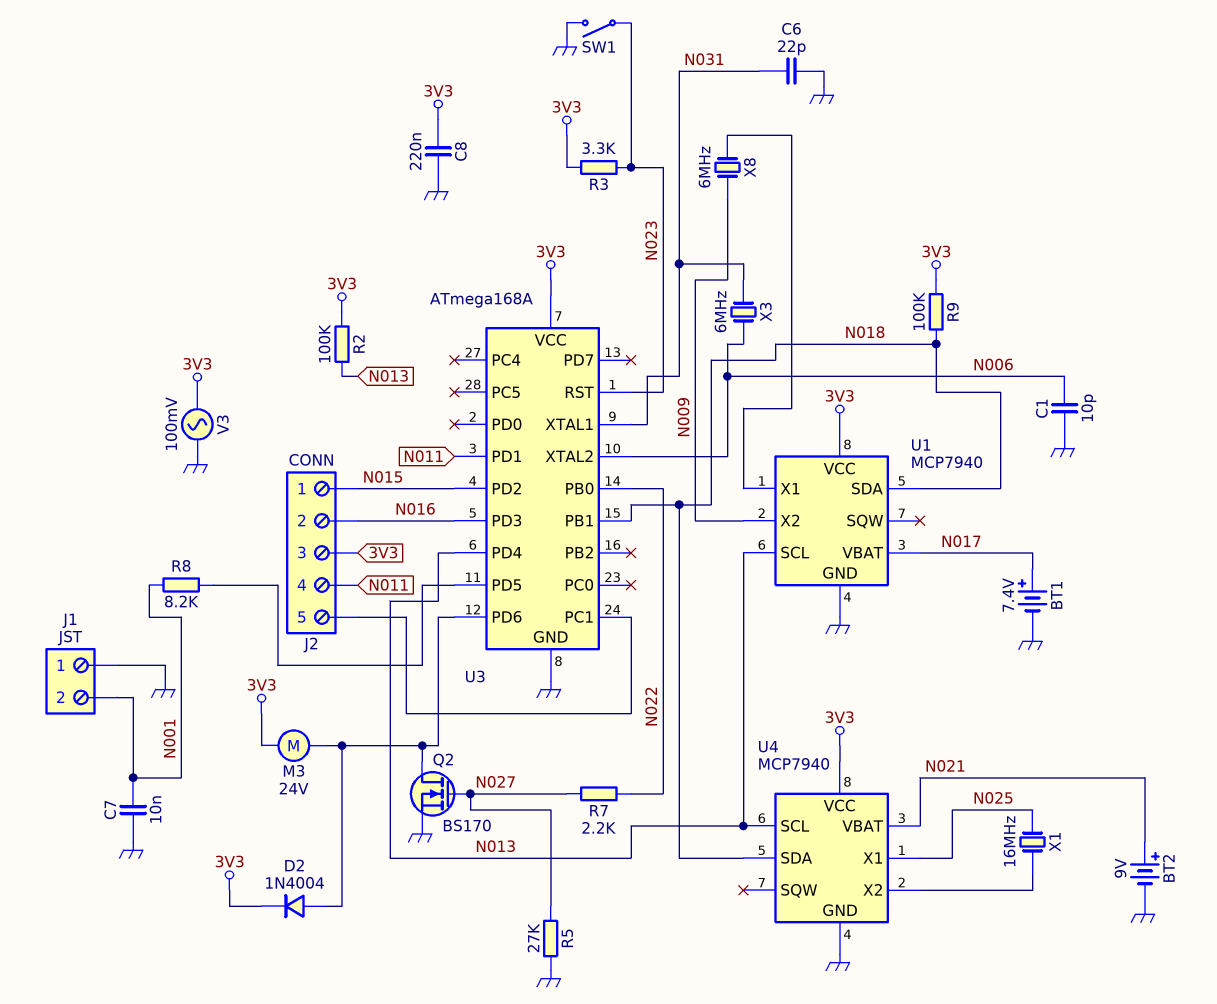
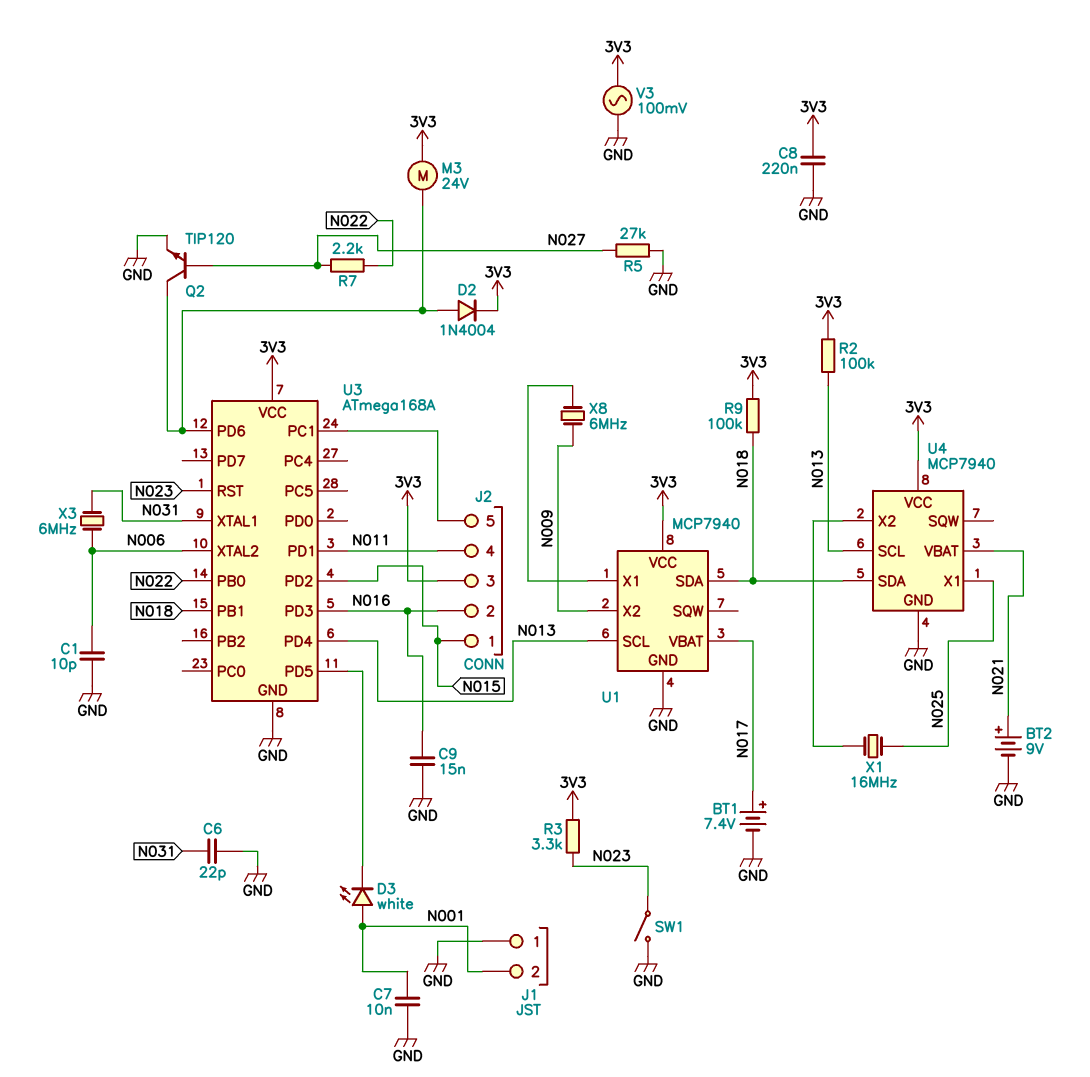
C9: none -> 15nF (GND, N016)
D3: none -> LED white (A N001, K U3/PD5)
Q2: NMOS BS170 (G N027, D U3/PD6, S GND) -> NPN TIP120 (B N027, C U3/PD6, E GND)
R8: 8.2k (N001, U3/PD5) -> none

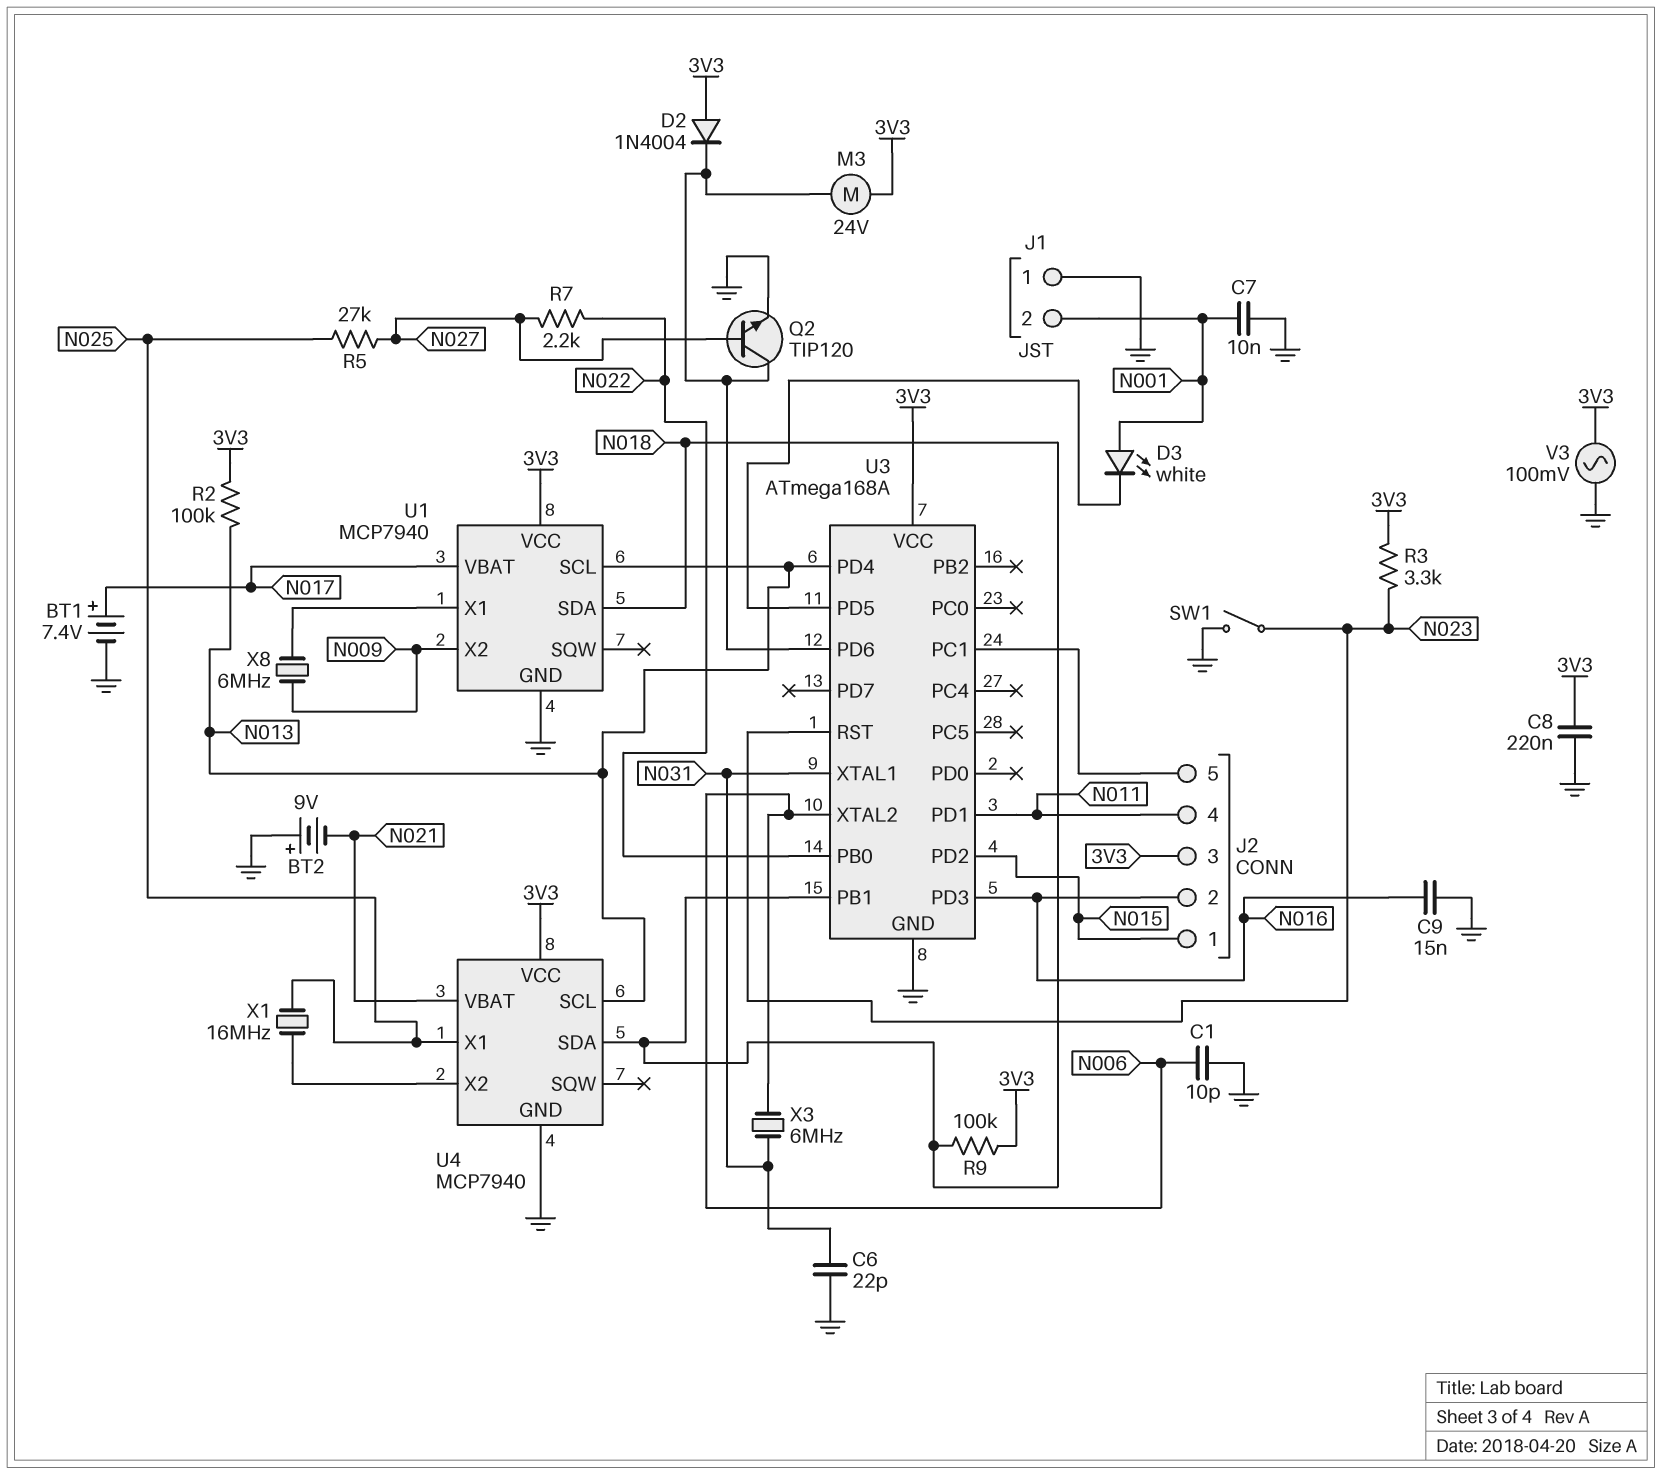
BT2: 9V (plus N021, minus GND) -> 9V (plus GND, minus N021)
D2: diode 1N4004 (A U3/PD6, K 3V3) -> diode 1N4004 (A 3V3, K U3/PD6)
R5: 27k (GND, N027) -> 27k (N025, N027)

